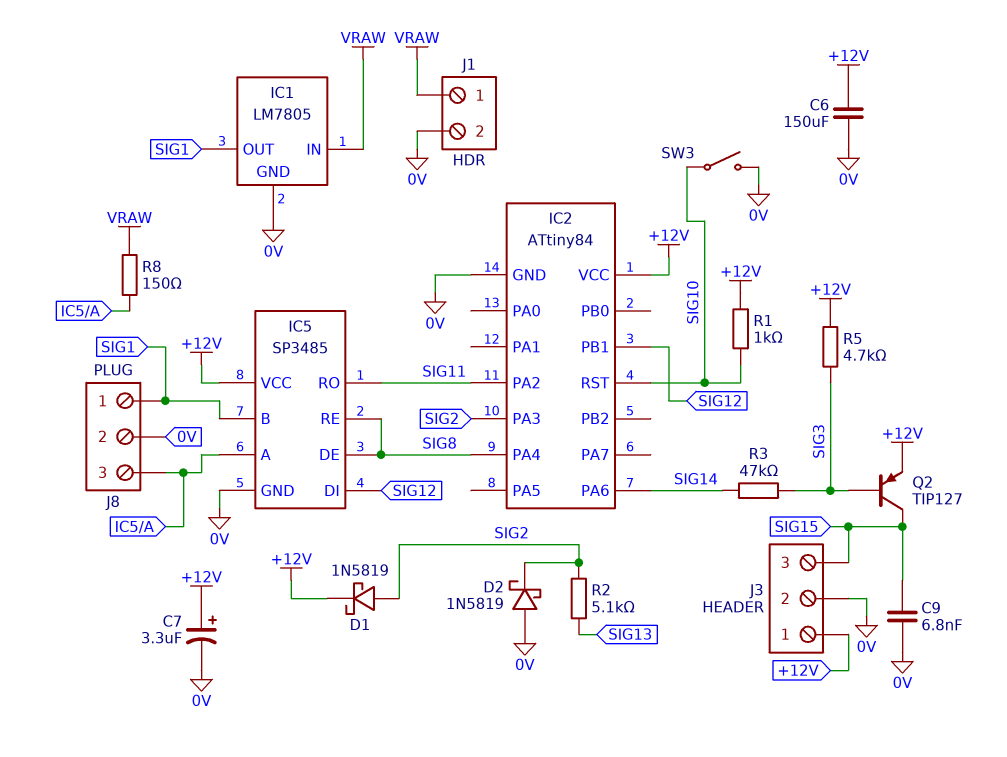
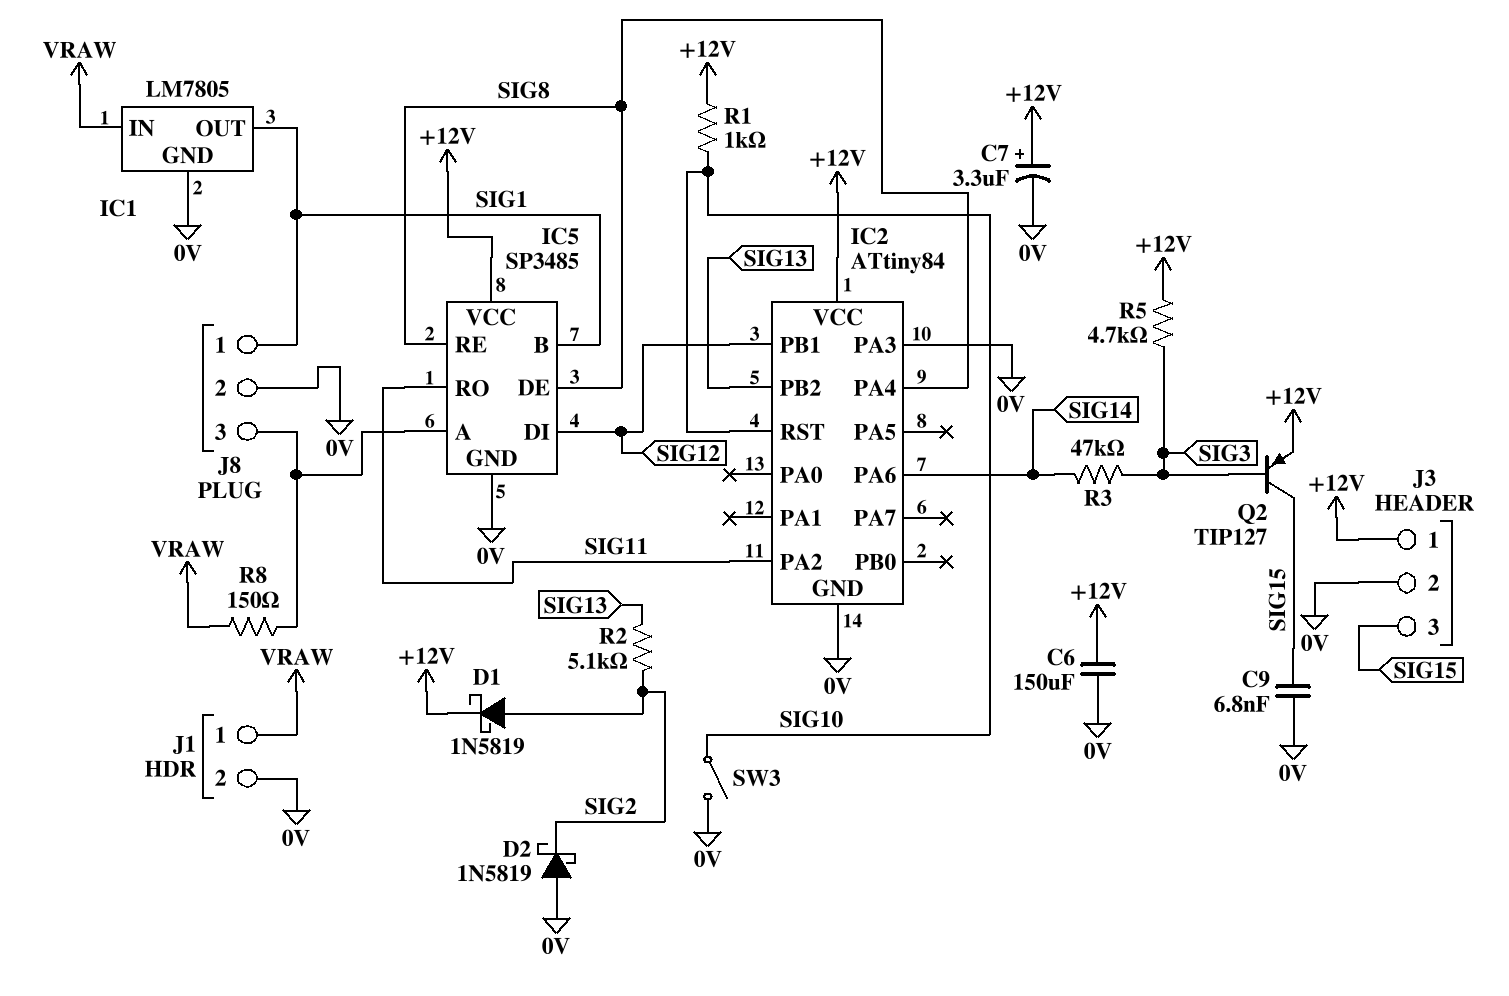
IC2 pin PA3: SIG2 -> 0V
IC2 pin PB2: none -> SIG13

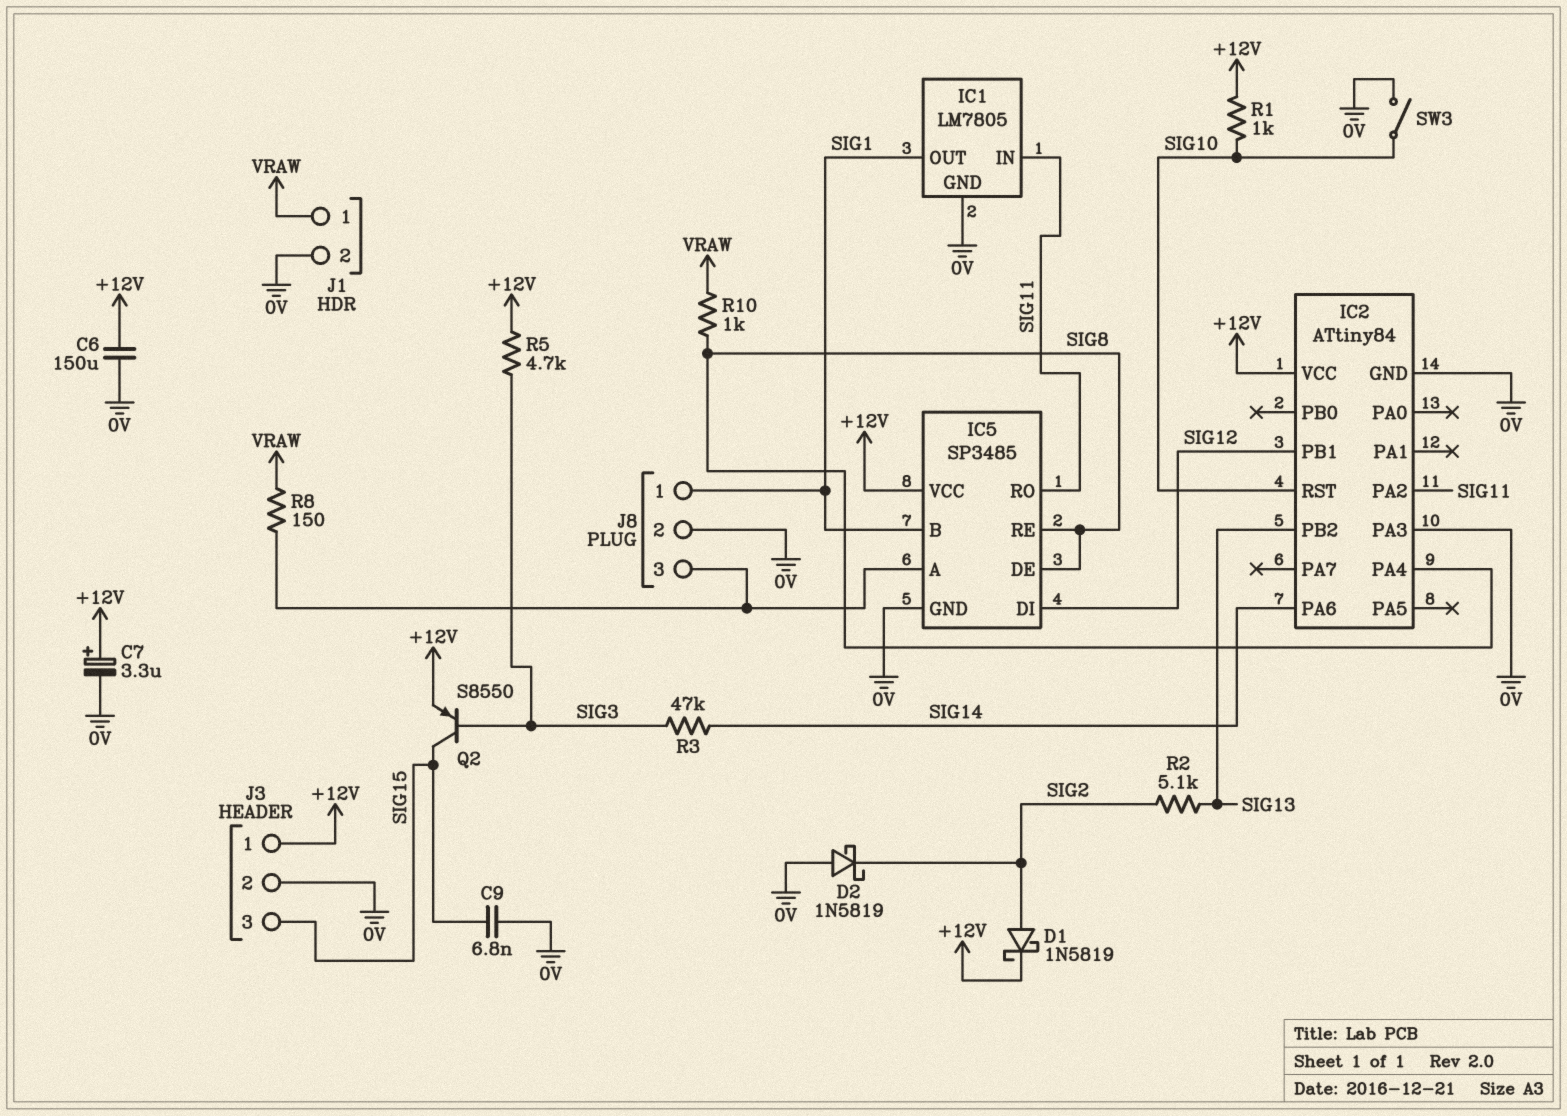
IC1 pin IN: VRAW -> SIG11
Q2: PNP TIP127 (B SIG3, C SIG15, E +12V) -> PNP S8550 (B SIG3, C SIG15, E +12V)
R10: none -> 1k (SIG8, VRAW)

